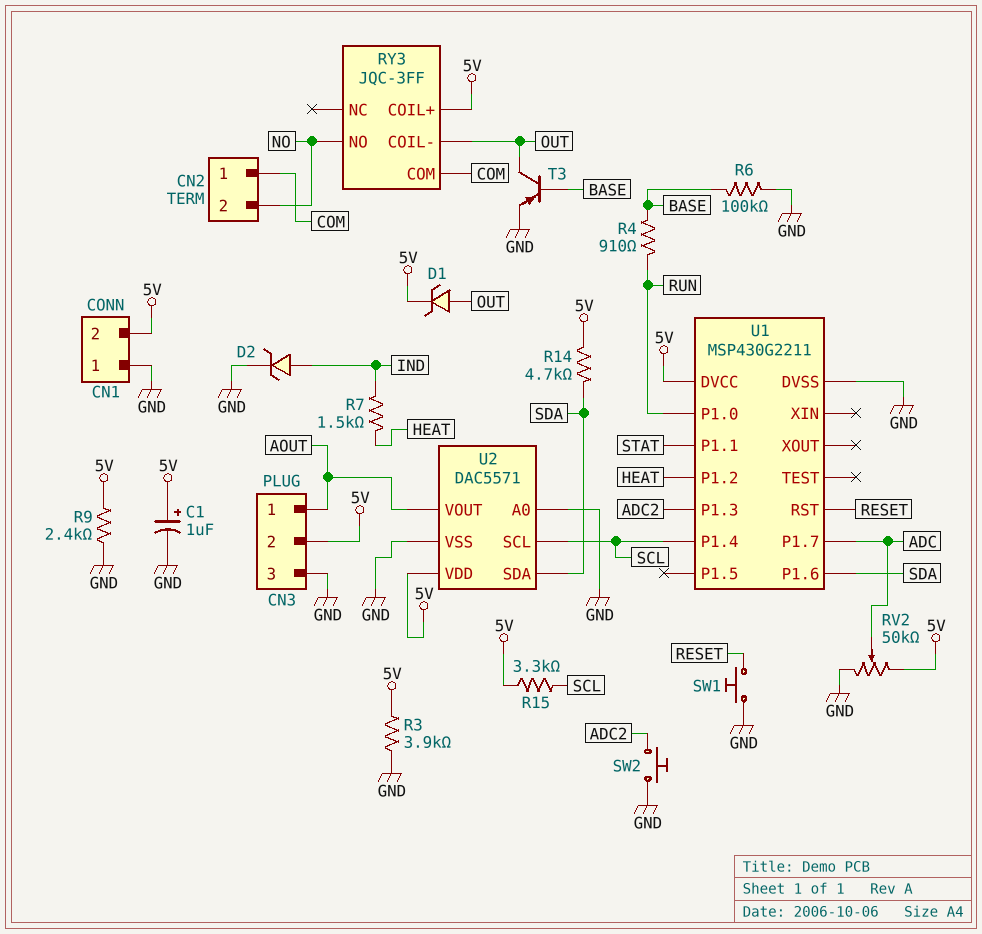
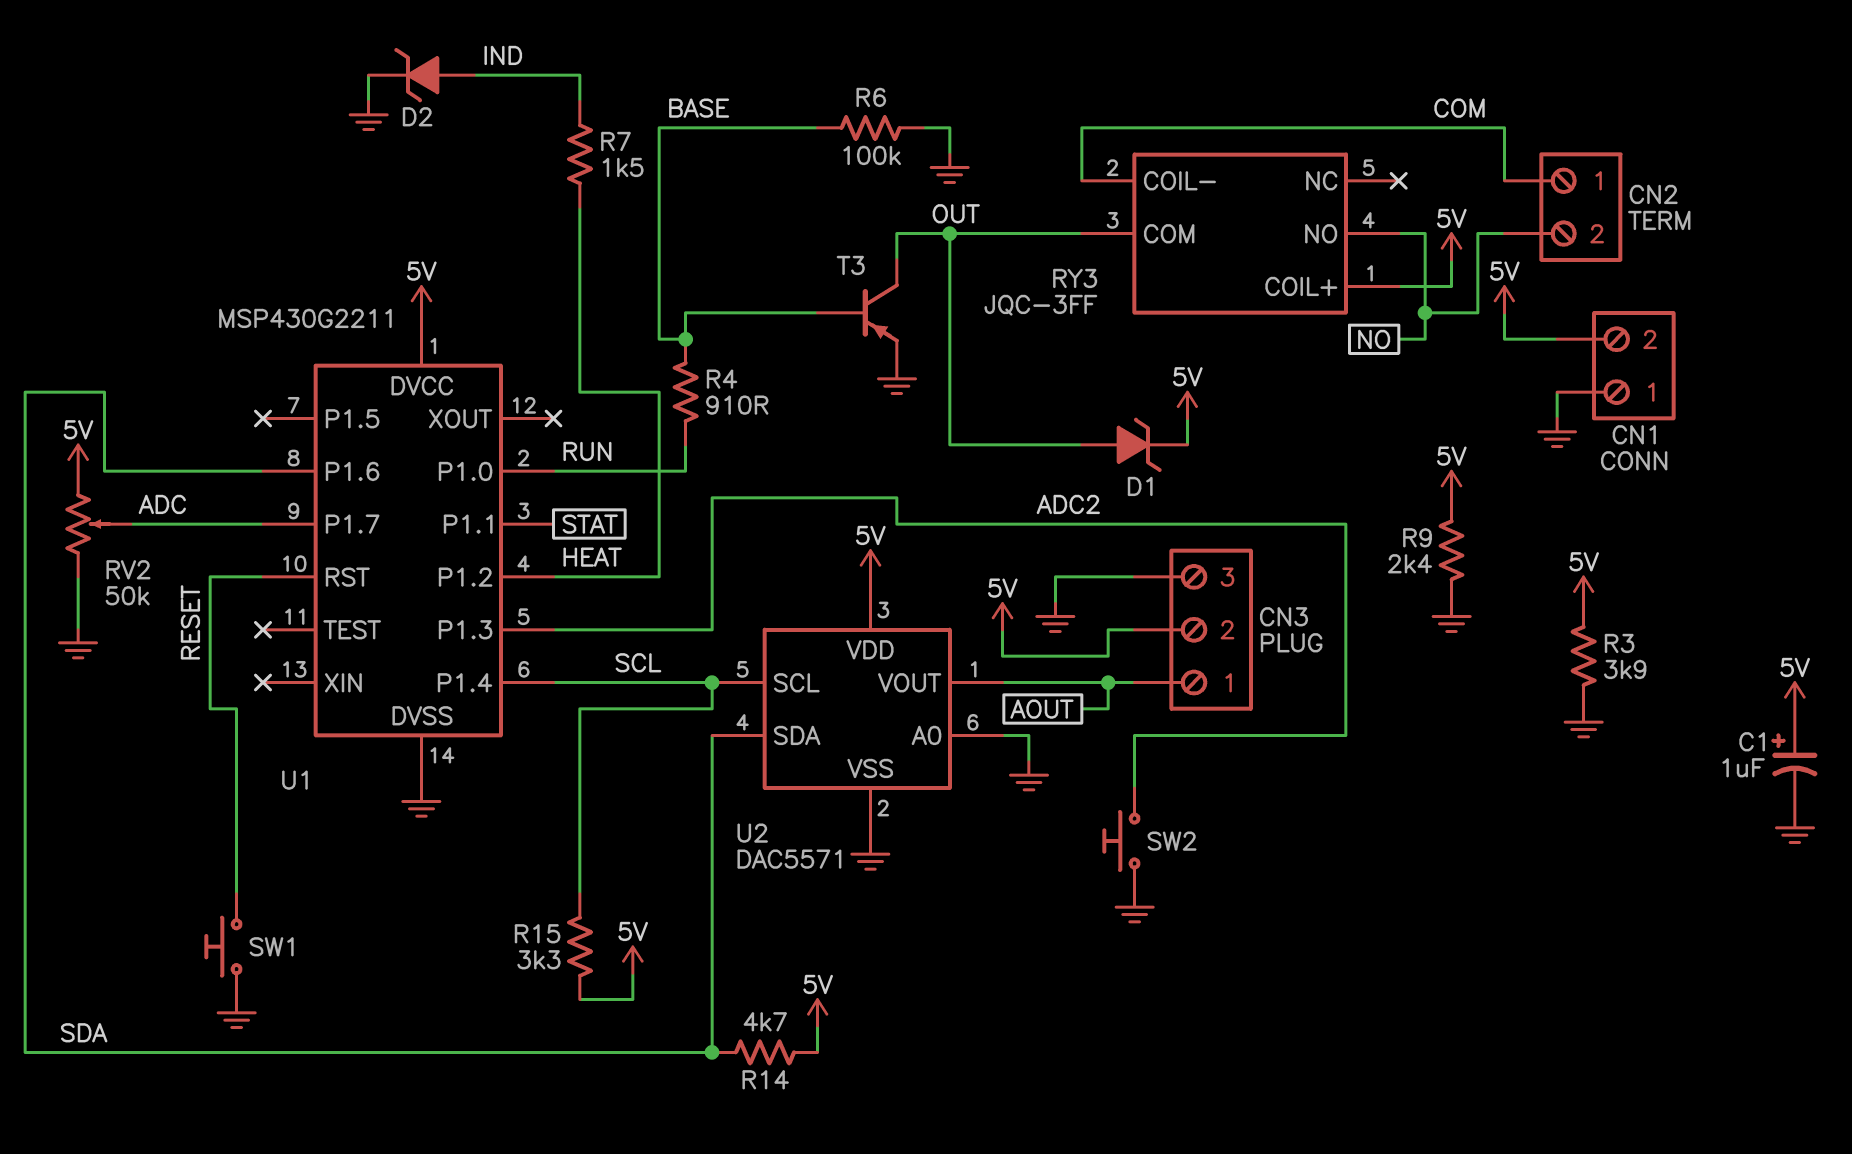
RY3 pin COIL-: OUT -> COM
RY3 pin COM: COM -> OUT

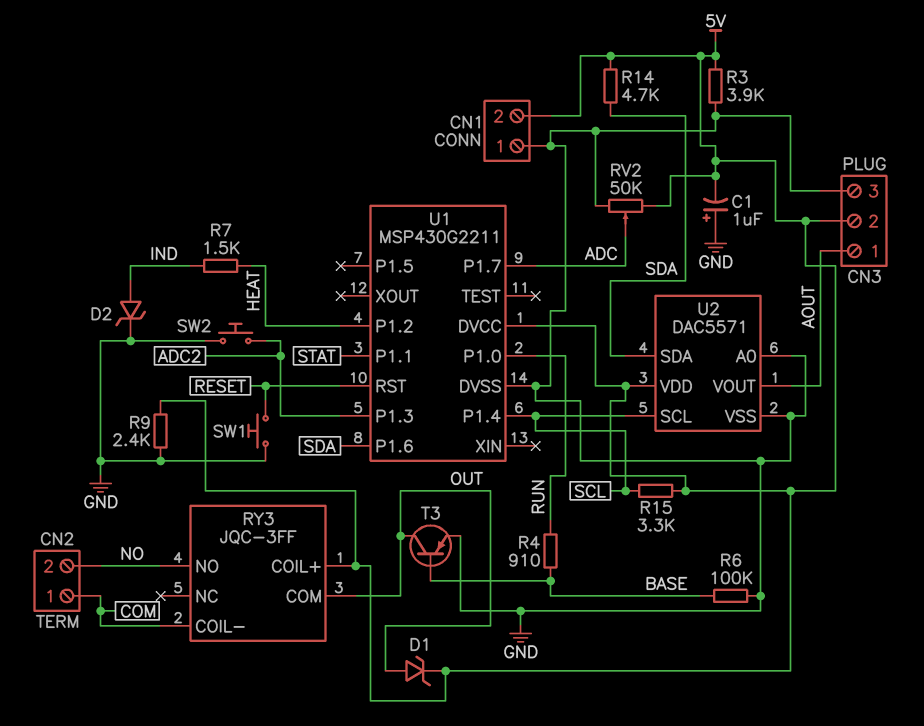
C1: 1uF (plus 5V, minus GND) -> 1uF (plus GND, minus 5V)

